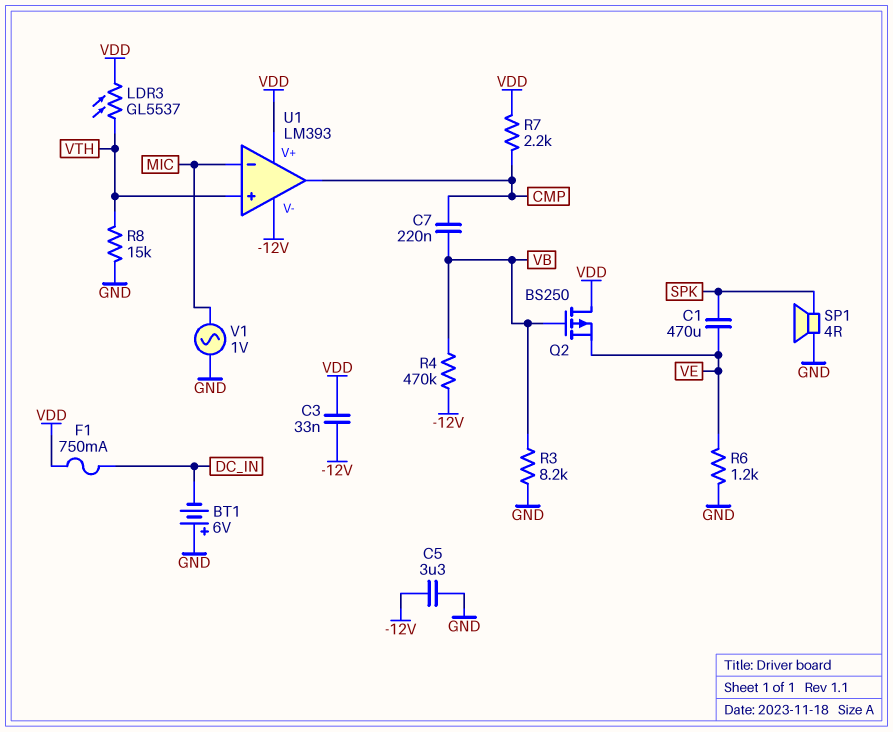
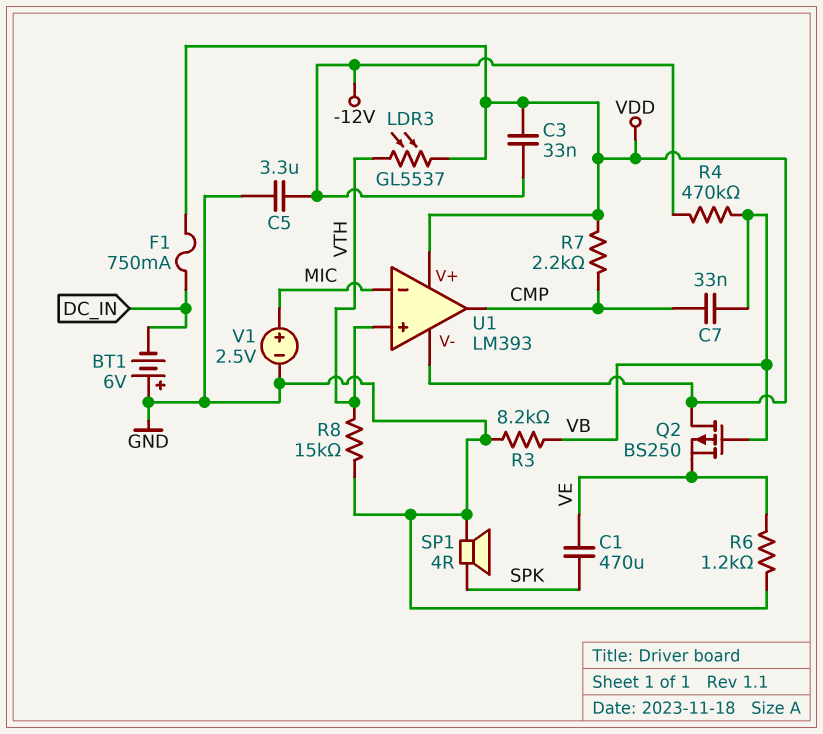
C7: 220nF (CMP, VB) -> 33nF (CMP, VB)
U1 pin V-: -12V -> VDD
V1: AC 1V (GND, MIC) -> 2.5V (plus MIC, minus GND)

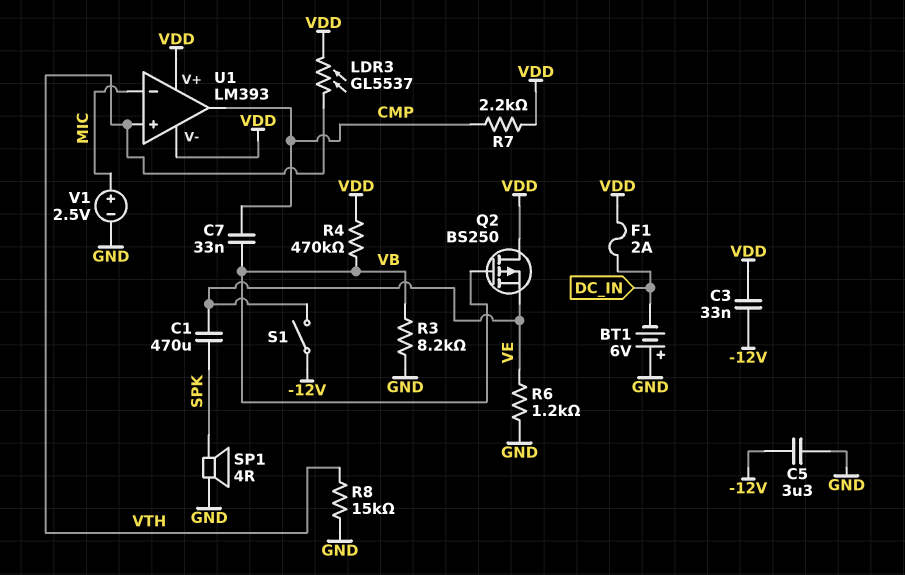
F1: 750mA (DC_IN, VDD) -> 2A (DC_IN, VDD)
R4: 470k (-12V, VB) -> 470k (VB, VDD)
S1: none -> switch (-12V, VE)

